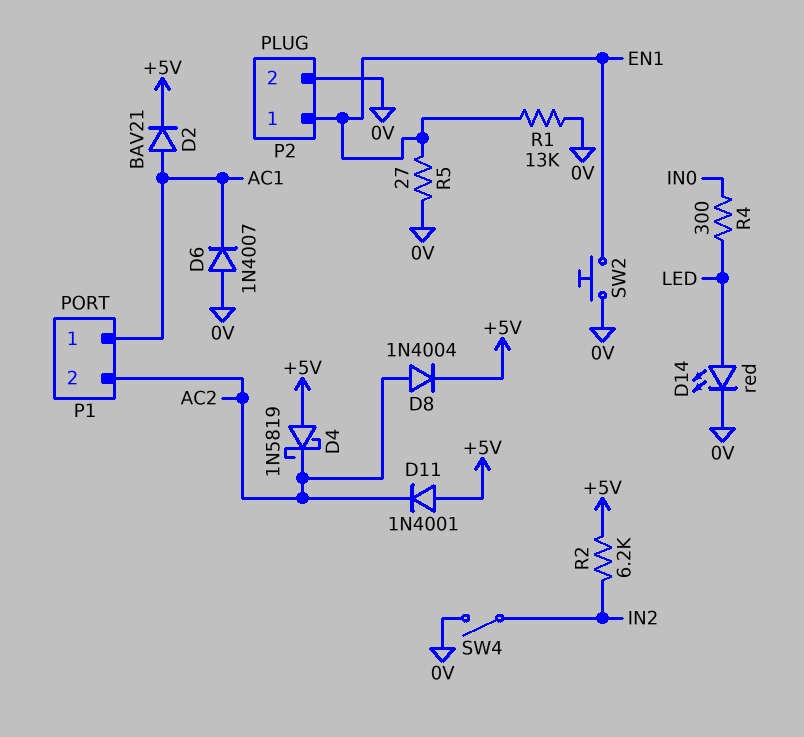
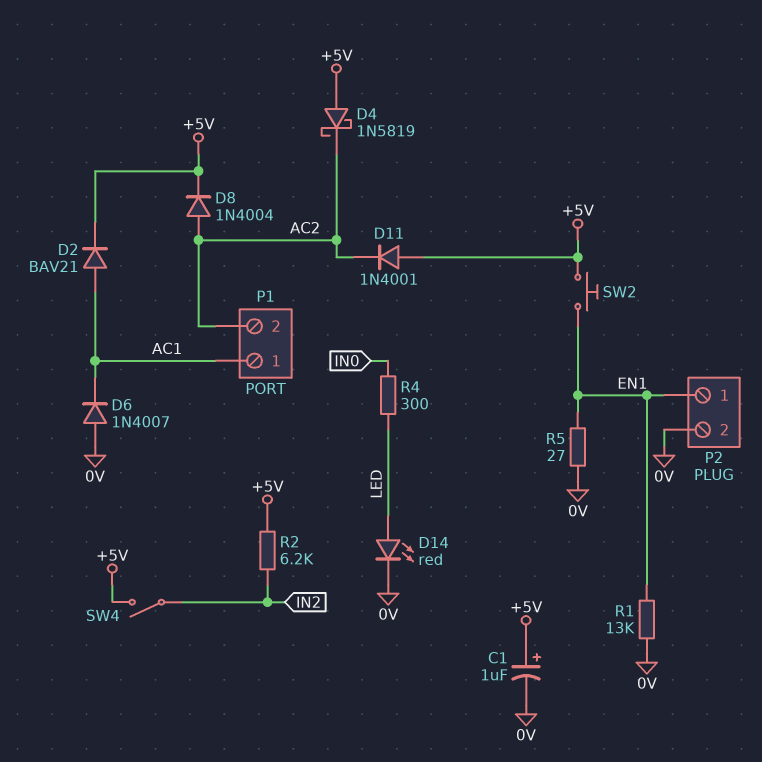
C1: none -> 1uF (plus +5V, minus 0V)
SW2: button (0V, EN1) -> button (+5V, EN1)
SW4: switch (0V, IN2) -> switch (+5V, IN2)

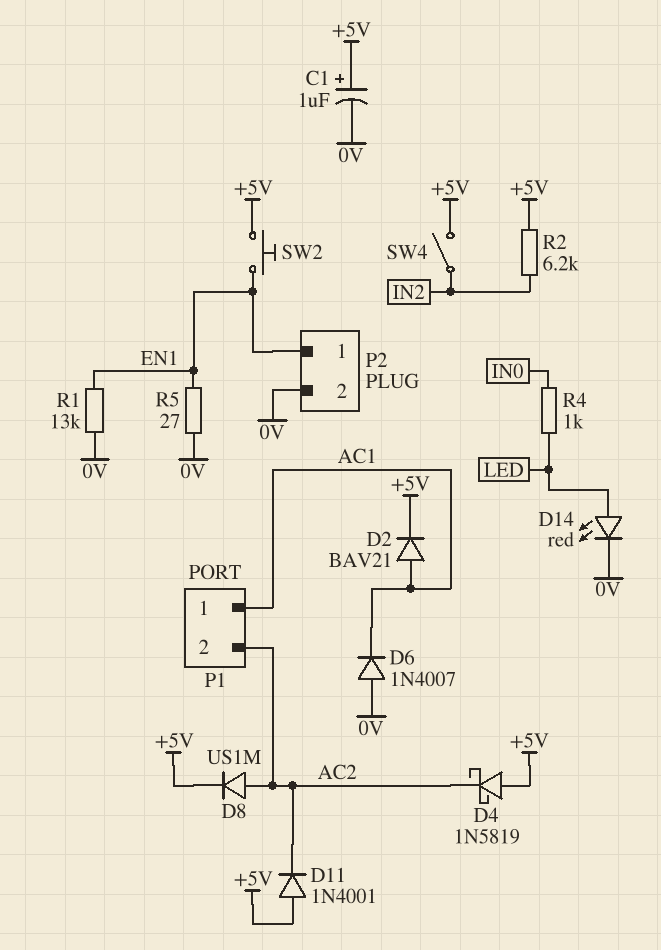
D8: diode 1N4004 (A AC2, K +5V) -> diode US1M (A AC2, K +5V)
R4: 300 (IN0, LED) -> 1k (IN0, LED)

